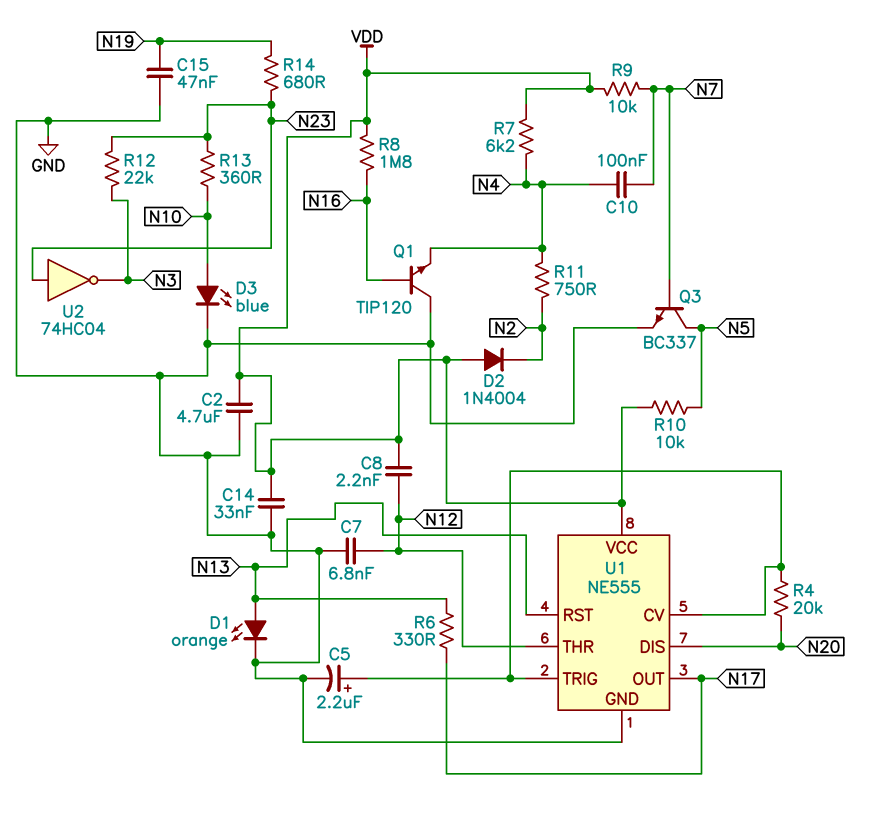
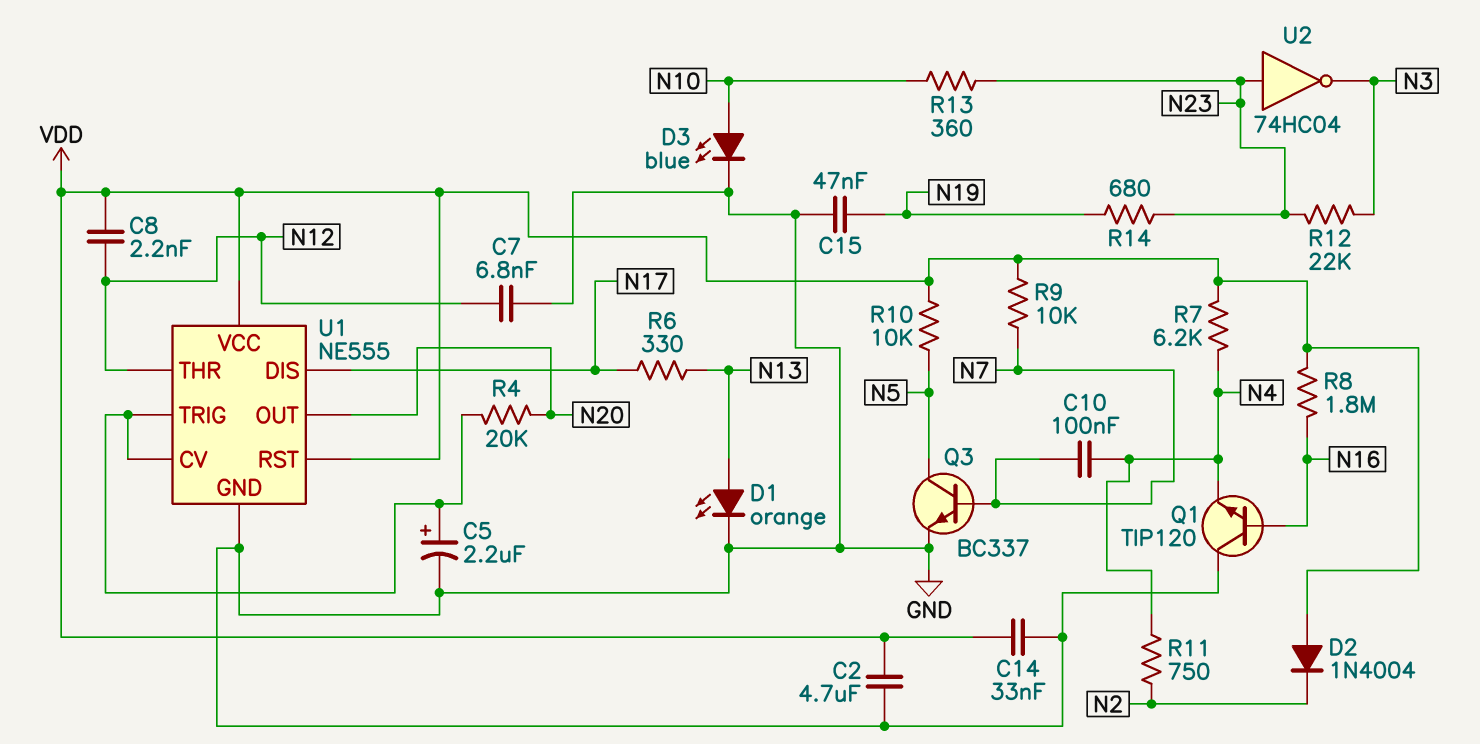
U1 pin DIS: N20 -> N17
U1 pin OUT: N17 -> N20
U1 pin RST: N13 -> VDD

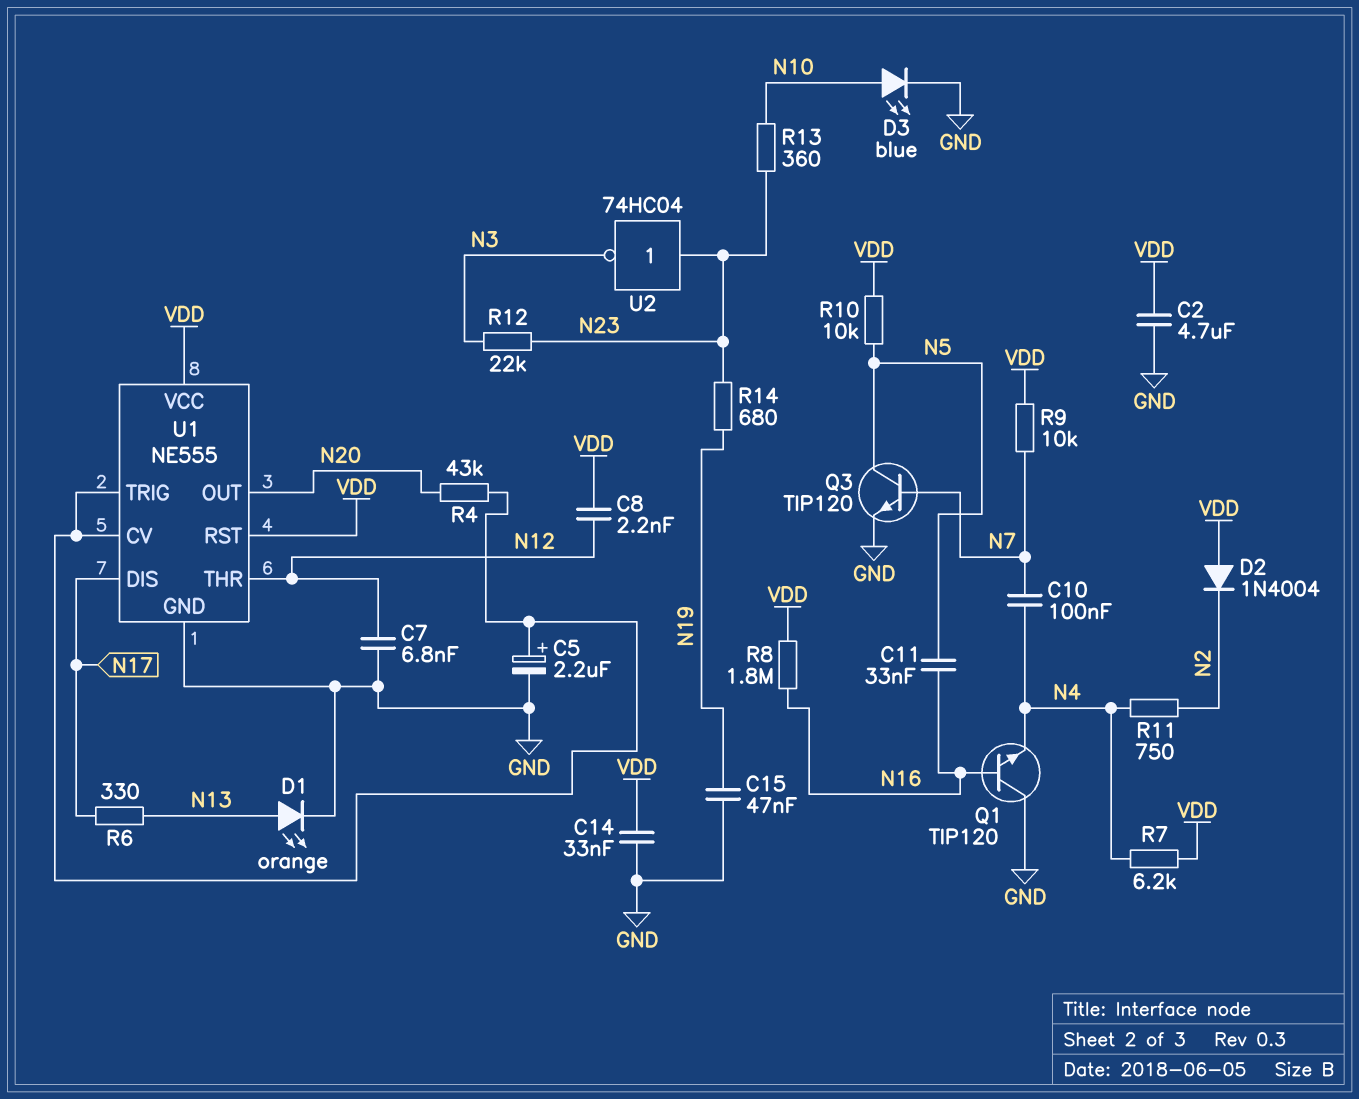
C11: none -> 33nF (N5, N16)
Q3: NPN BC337 (B N7, C N5, E GND) -> NPN TIP120 (B N7, C N5, E GND)
R4: 20k (N20, U1/CV) -> 43k (N20, U1/CV)

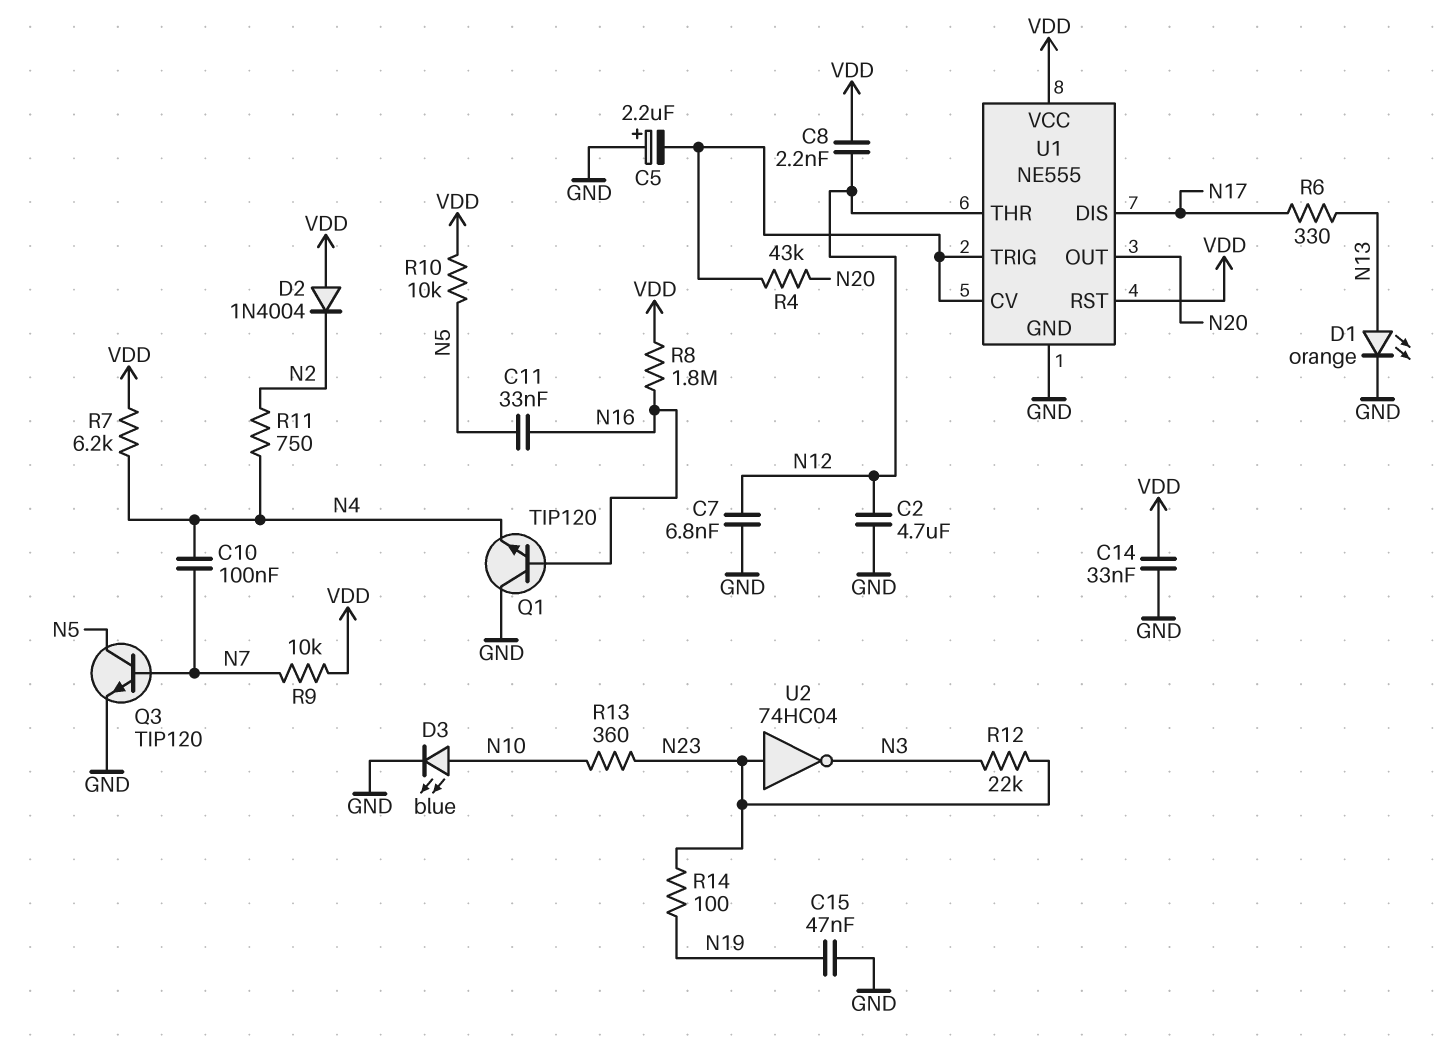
C2: 4.7uF (GND, VDD) -> 4.7uF (GND, N12)
C5: 2.2uF (plus U1/CV, minus GND) -> 2.2uF (plus GND, minus U1/CV)
R14: 680 (N19, N23) -> 100 (N19, N23)

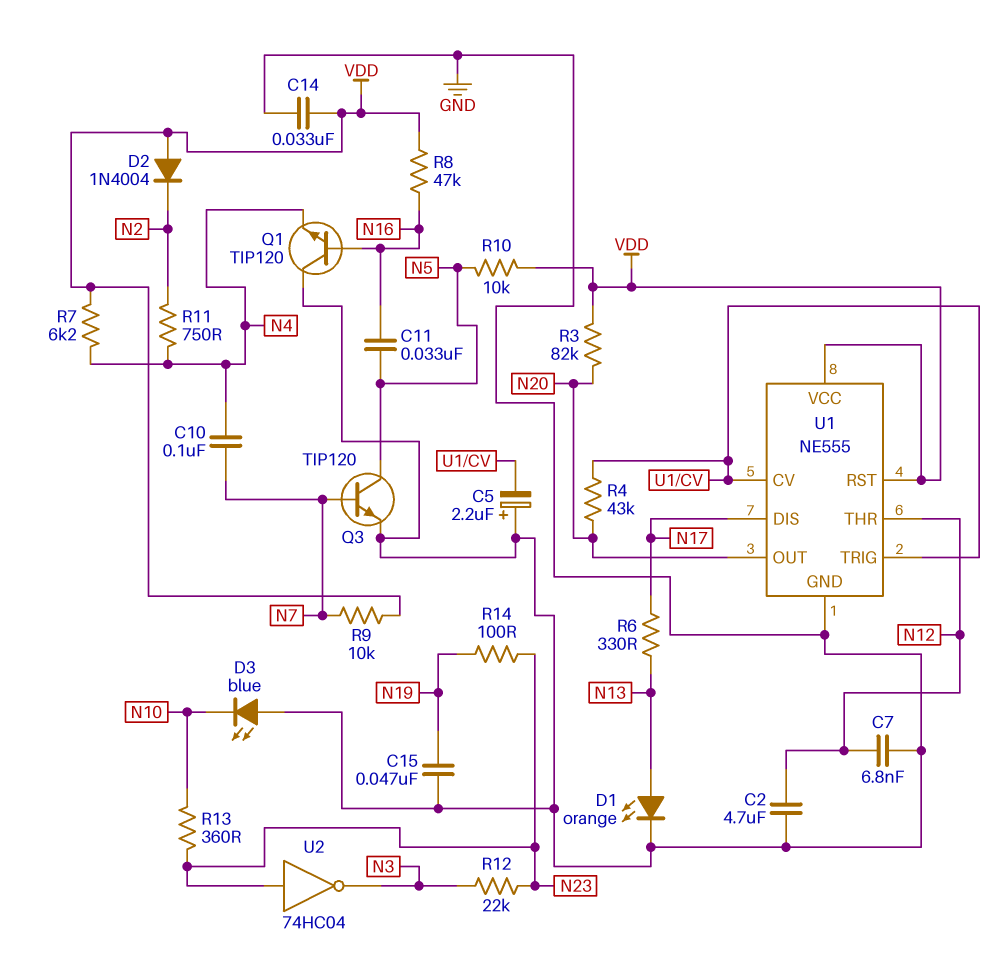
C8: 2.2nF (N12, VDD) -> none
D3: LED blue (A N10, K GND) -> LED blue (A GND, K N10)
R3: none -> 82k (N20, VDD)
R8: 1.8M (N16, VDD) -> 47k (N16, VDD)

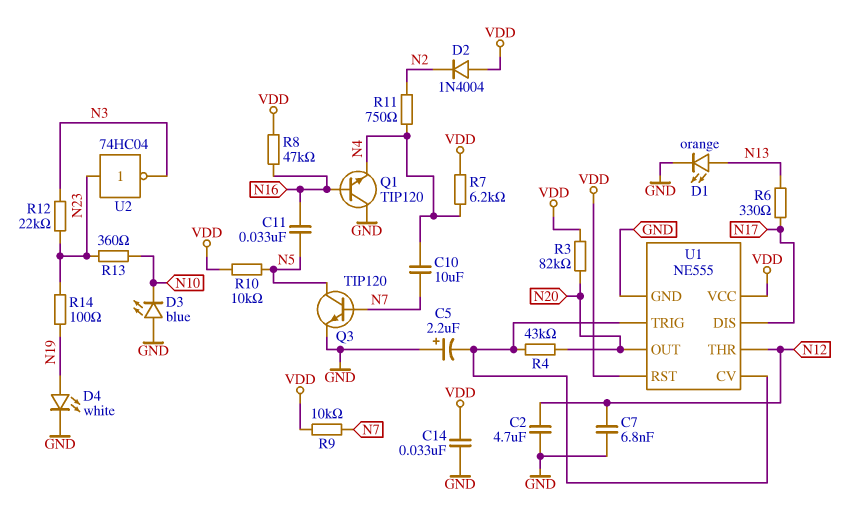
C10: 100nF (N4, N7) -> 10uF (N4, N7)
C15: 47nF (GND, N19) -> none
D4: none -> LED white (A N19, K GND)

